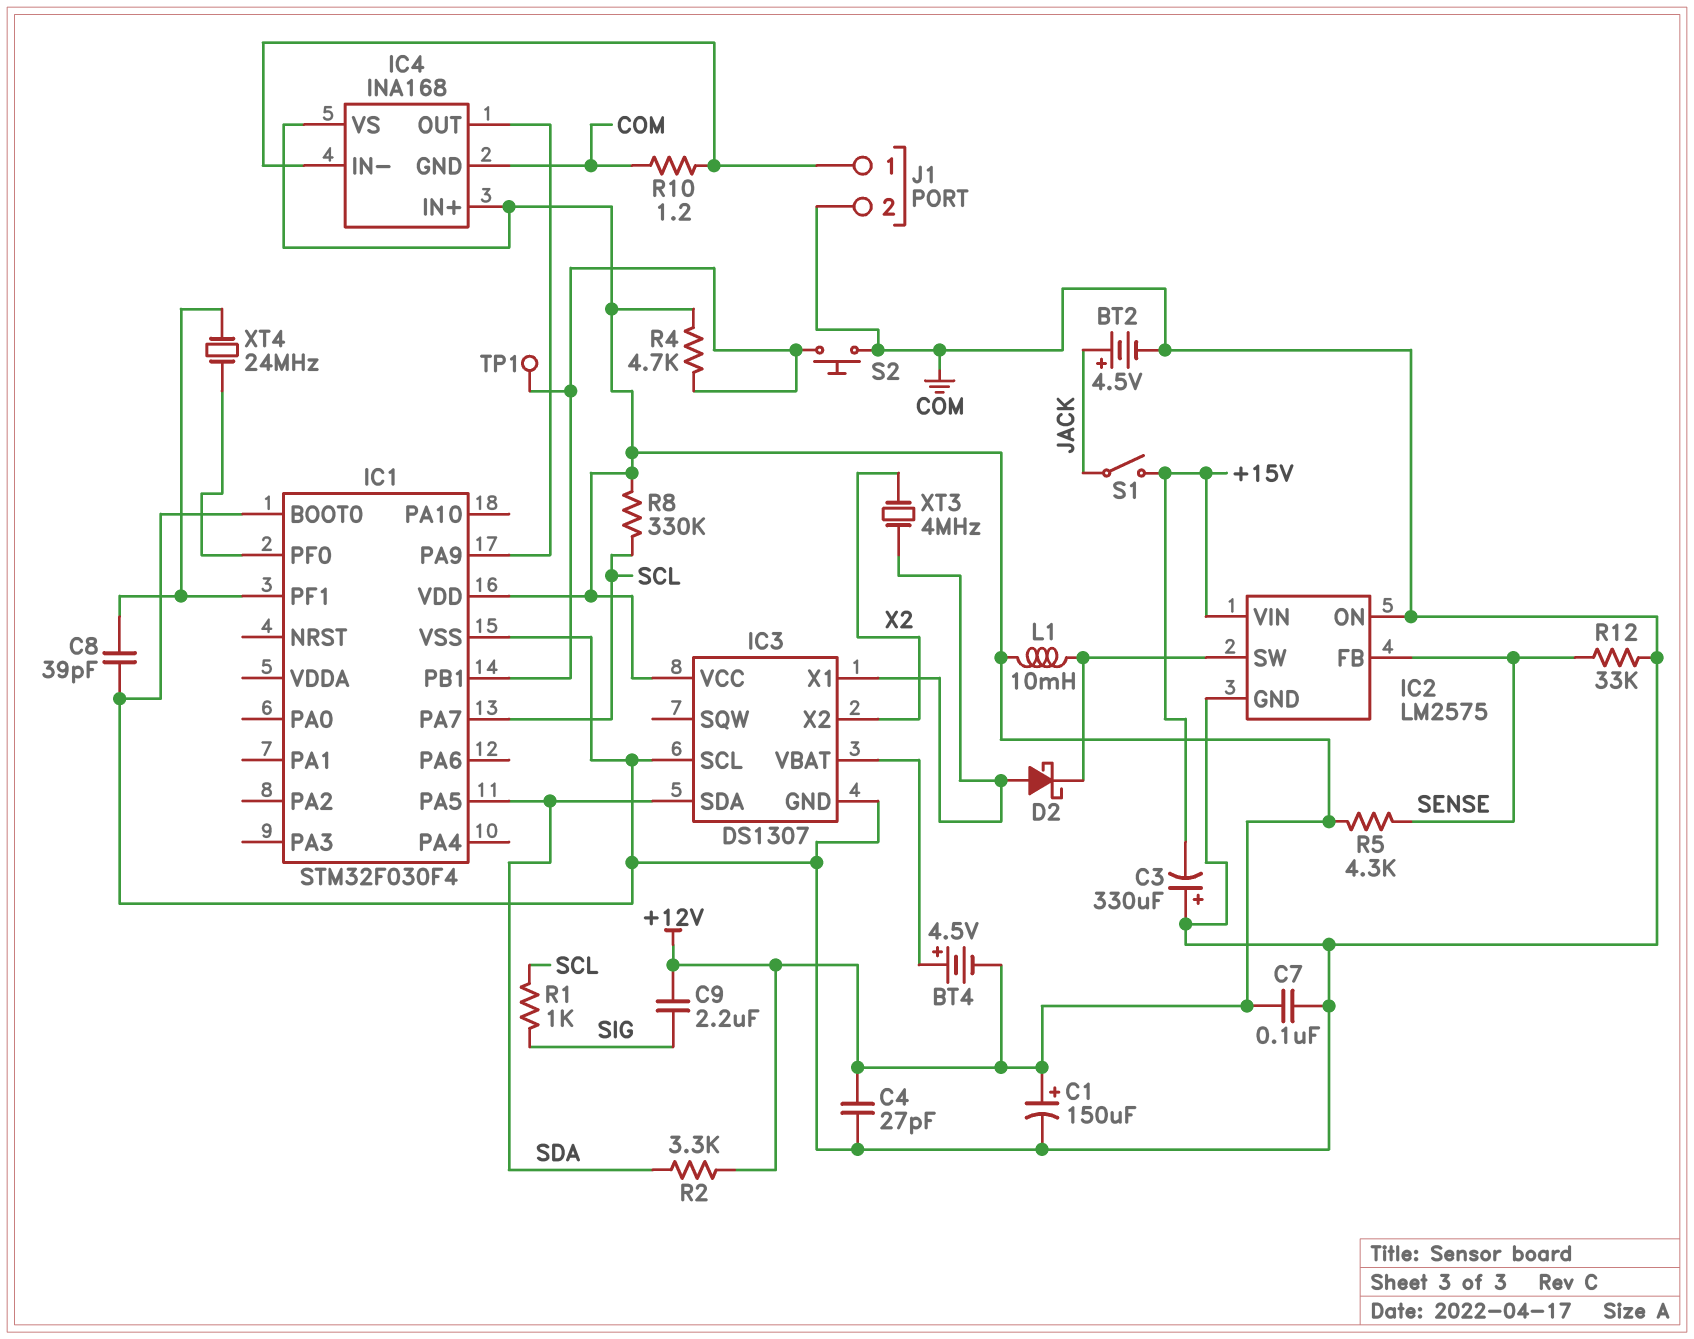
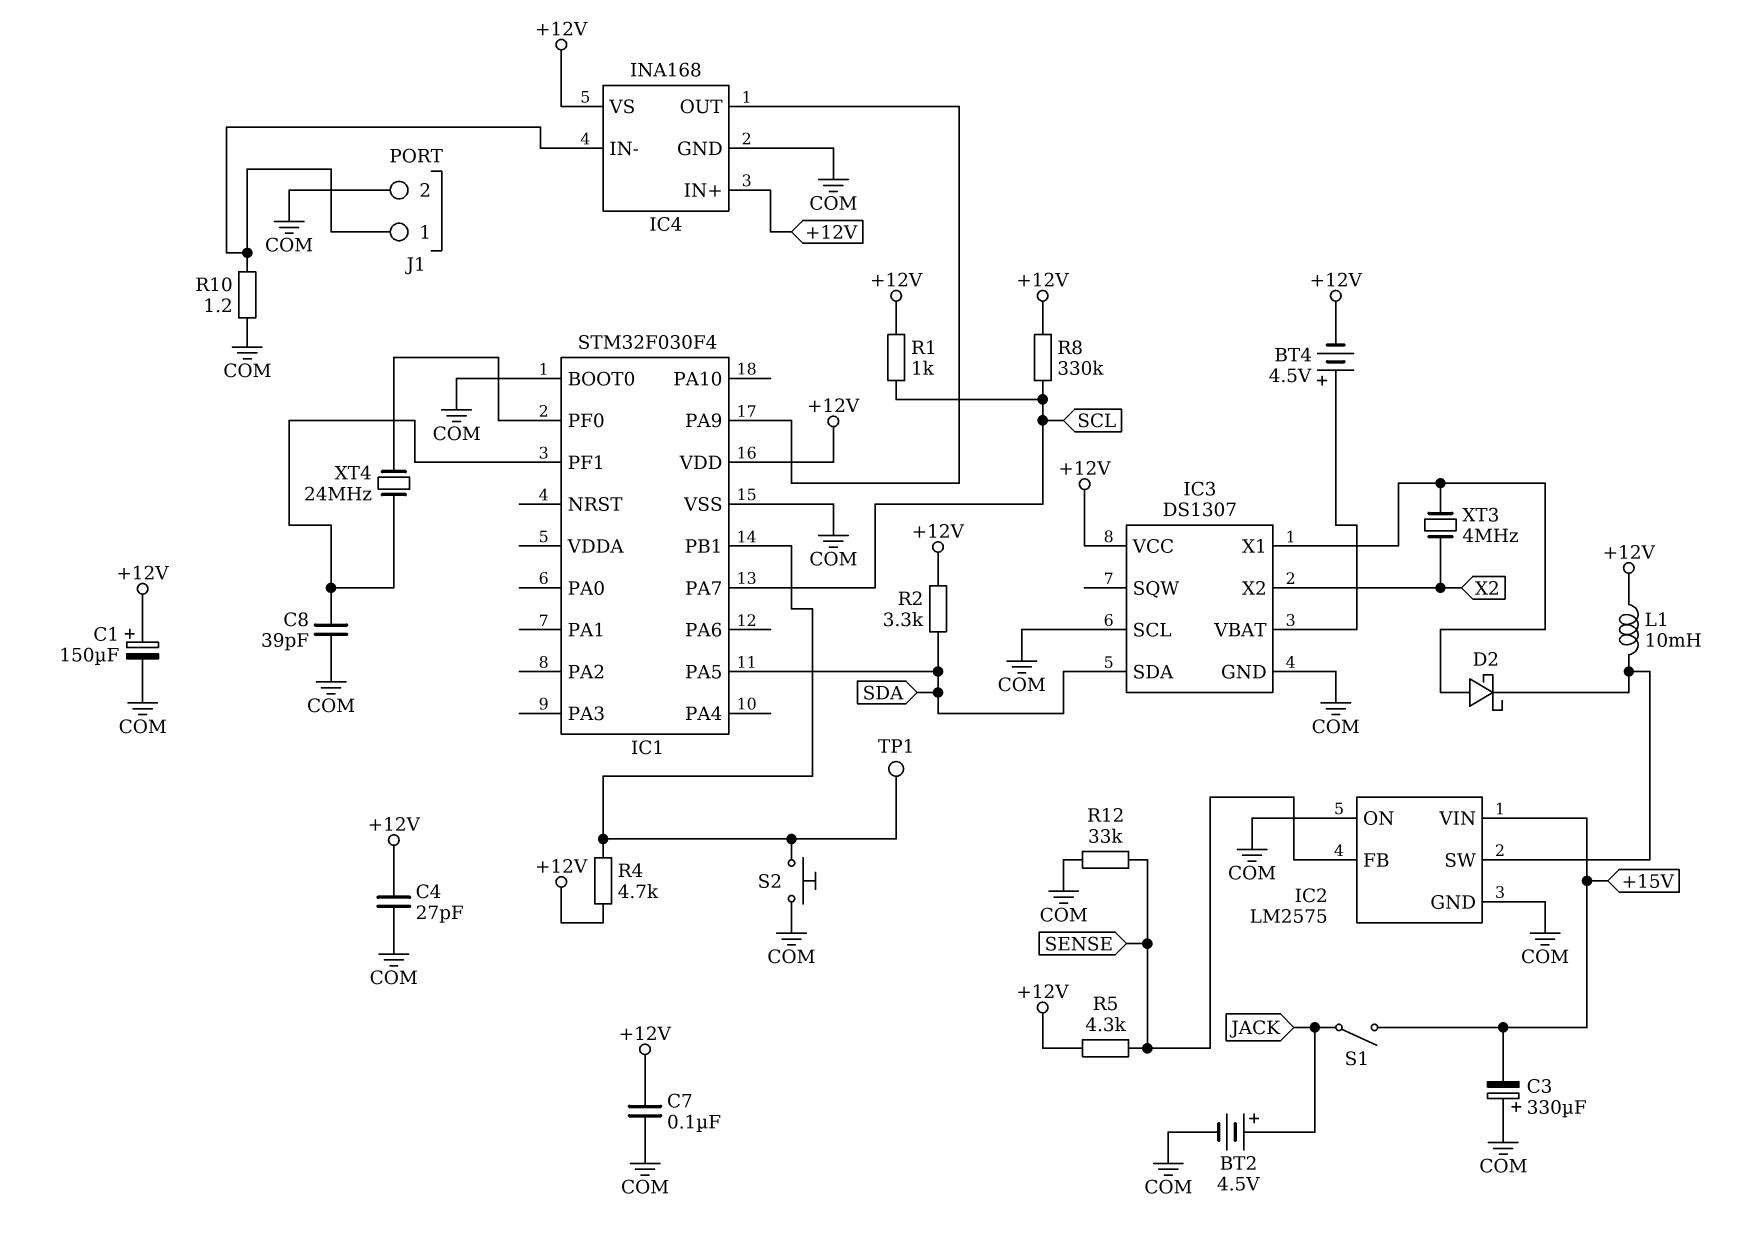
C9: 2.2uF (+12V, SIG) -> none
R1: 1k (SCL, SIG) -> 1k (+12V, SCL)

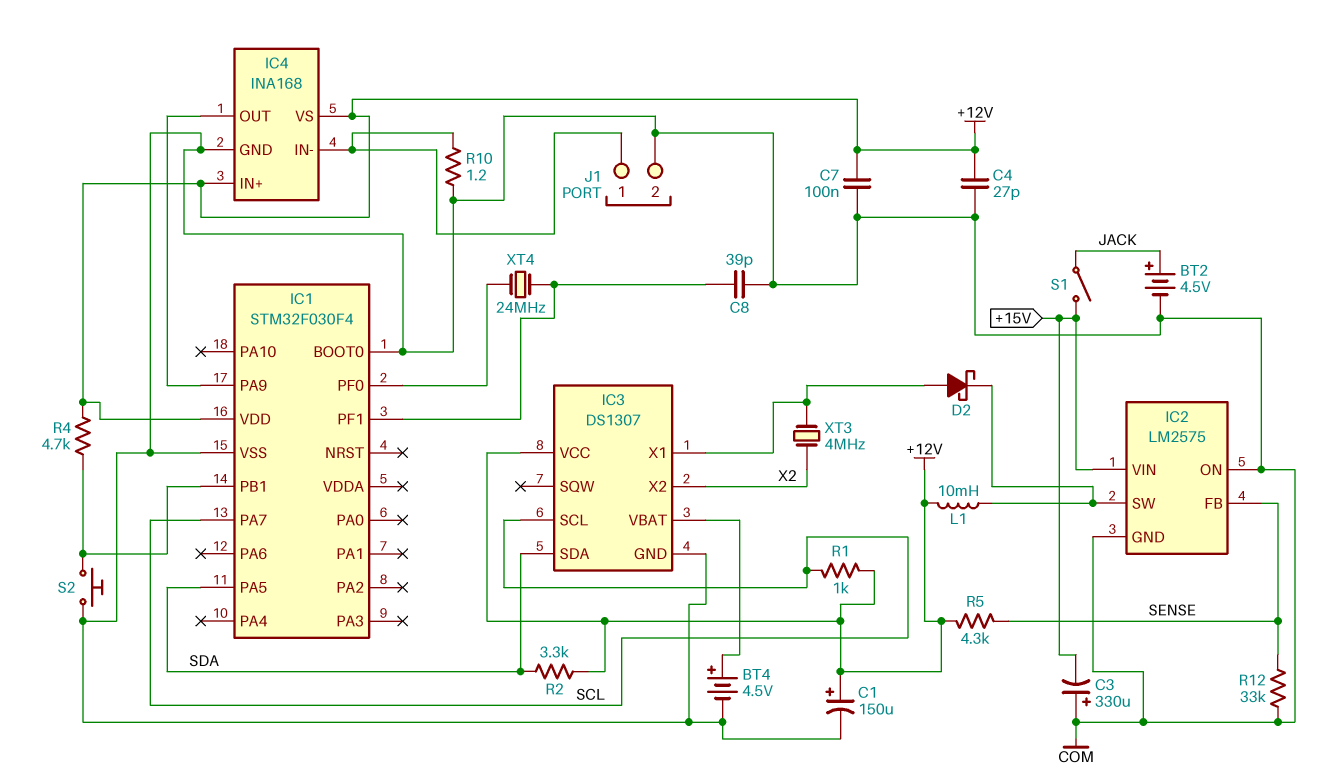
BT4: 4.5V (plus IC3/VBAT, minus +12V) -> 4.5V (plus IC3/VBAT, minus COM)
IC3 pin SCL: COM -> SCL
R8: 330k (+12V, SCL) -> none
TP1: test point (IC1/PB1) -> none

